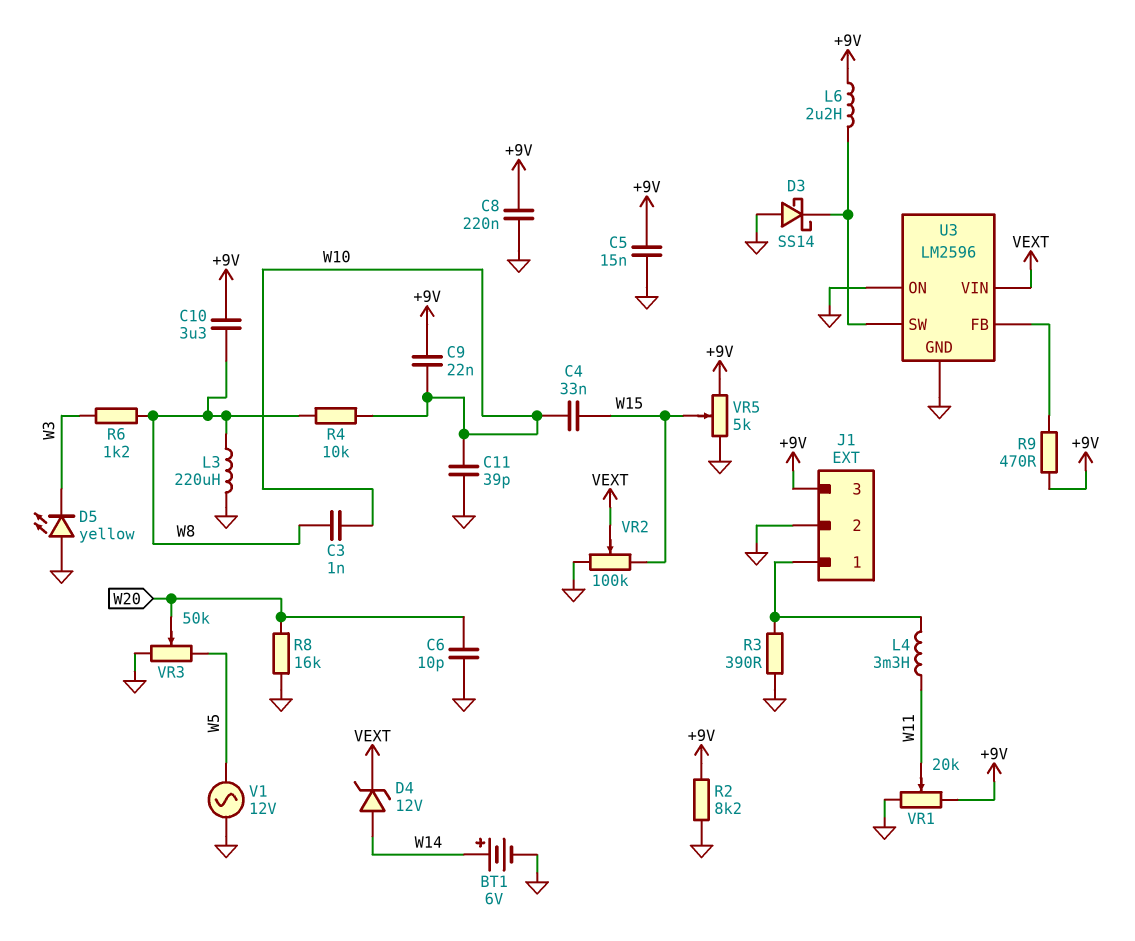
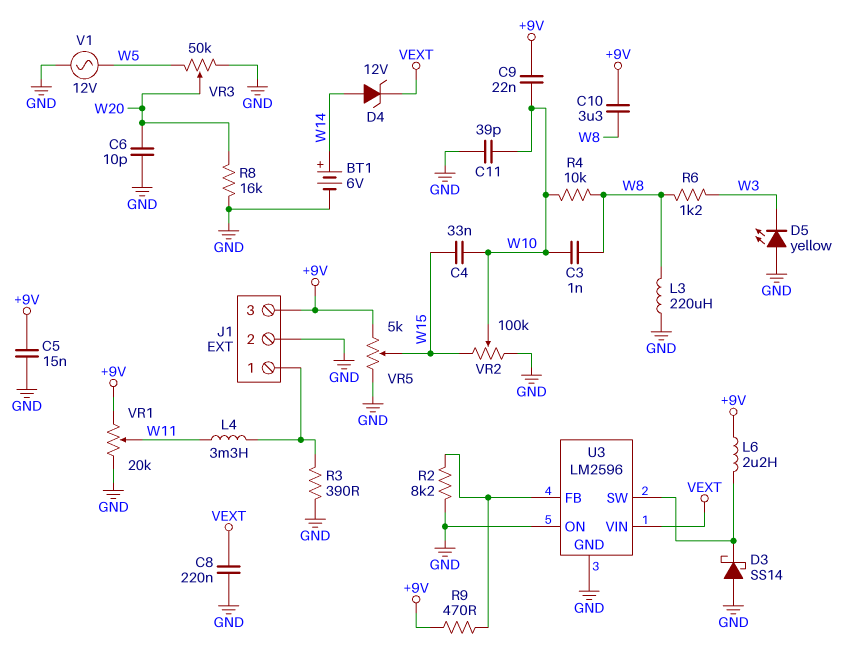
C8: 220nF (+9V, GND) -> 220nF (GND, VEXT)
R2: 8.2k (+9V, GND) -> 8.2k (GND, U3/FB)
VR2: 100k (GND, W15, wiper VEXT) -> 100k (GND, W15, wiper W10)

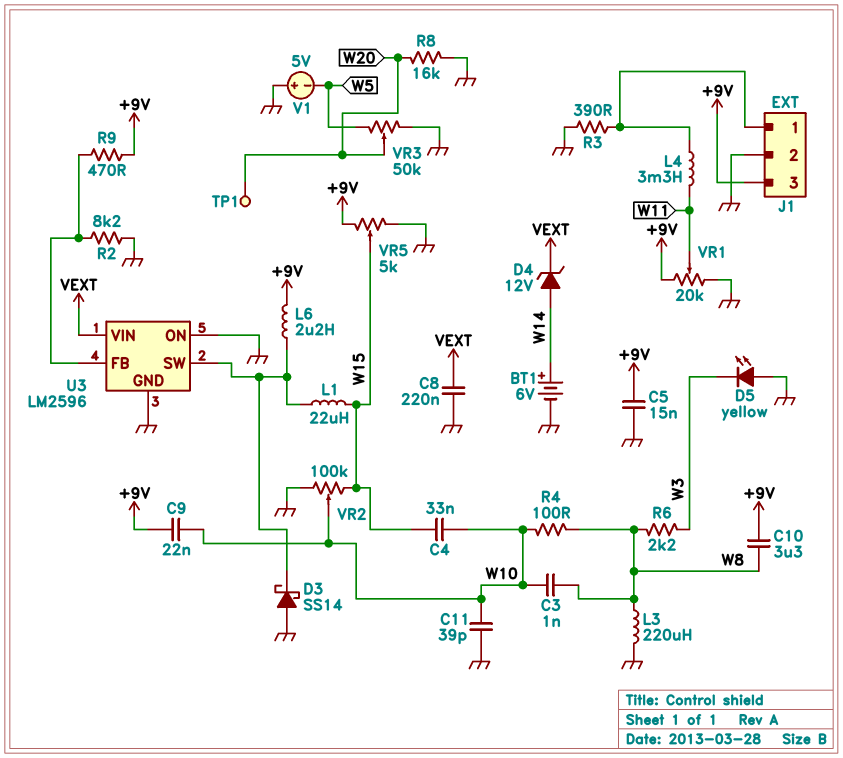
C6: 10pF (GND, W20) -> none
L1: none -> 22uH (U3/SW, W15)
R4: 10k (W8, W10) -> 100 (W8, W10)
R6: 1.2k (W3, W8) -> 2.2k (W3, W8)
TP1: none -> test point (W20)
V1: AC 12V (GND, W5) -> 5V (plus GND, minus W5)

